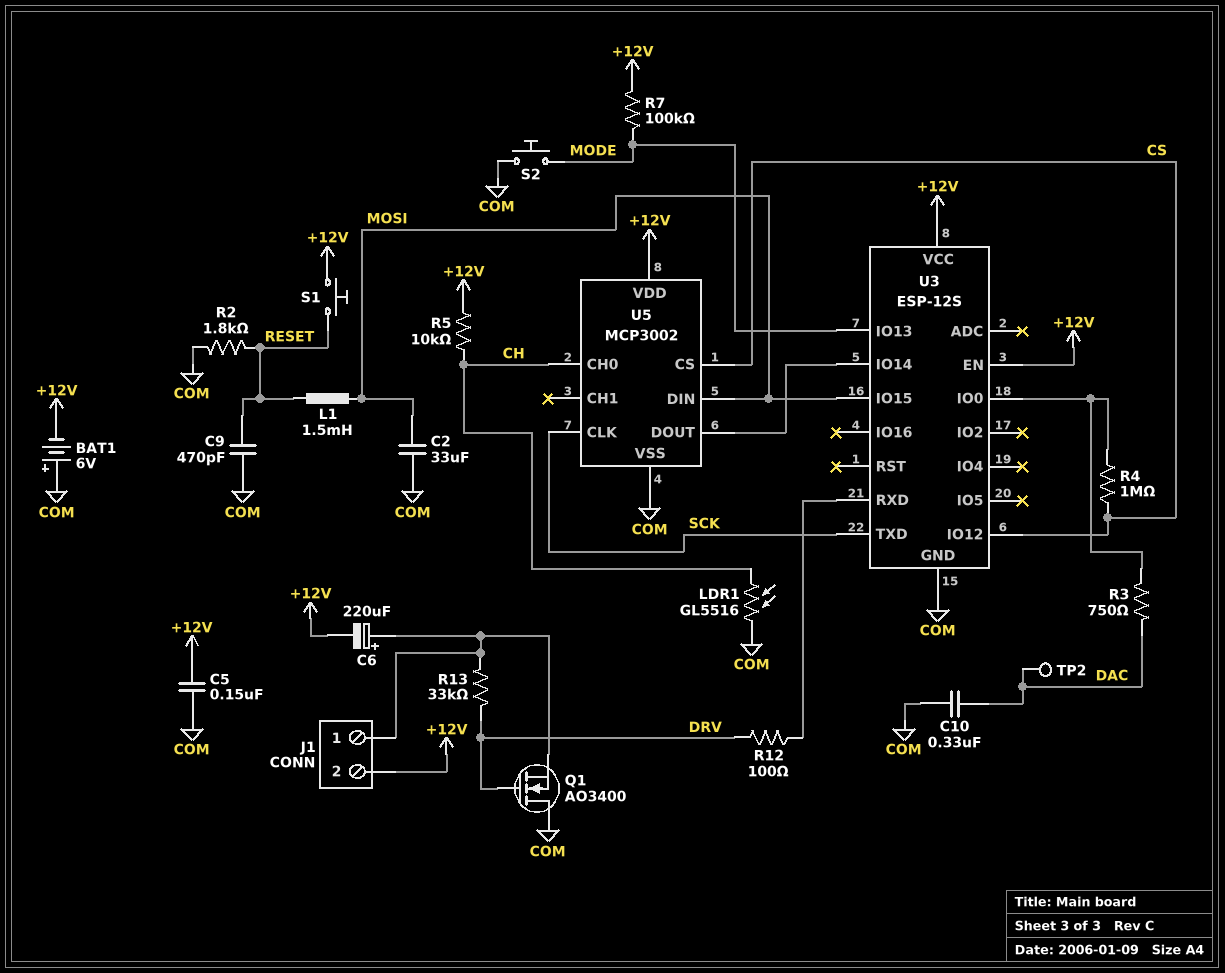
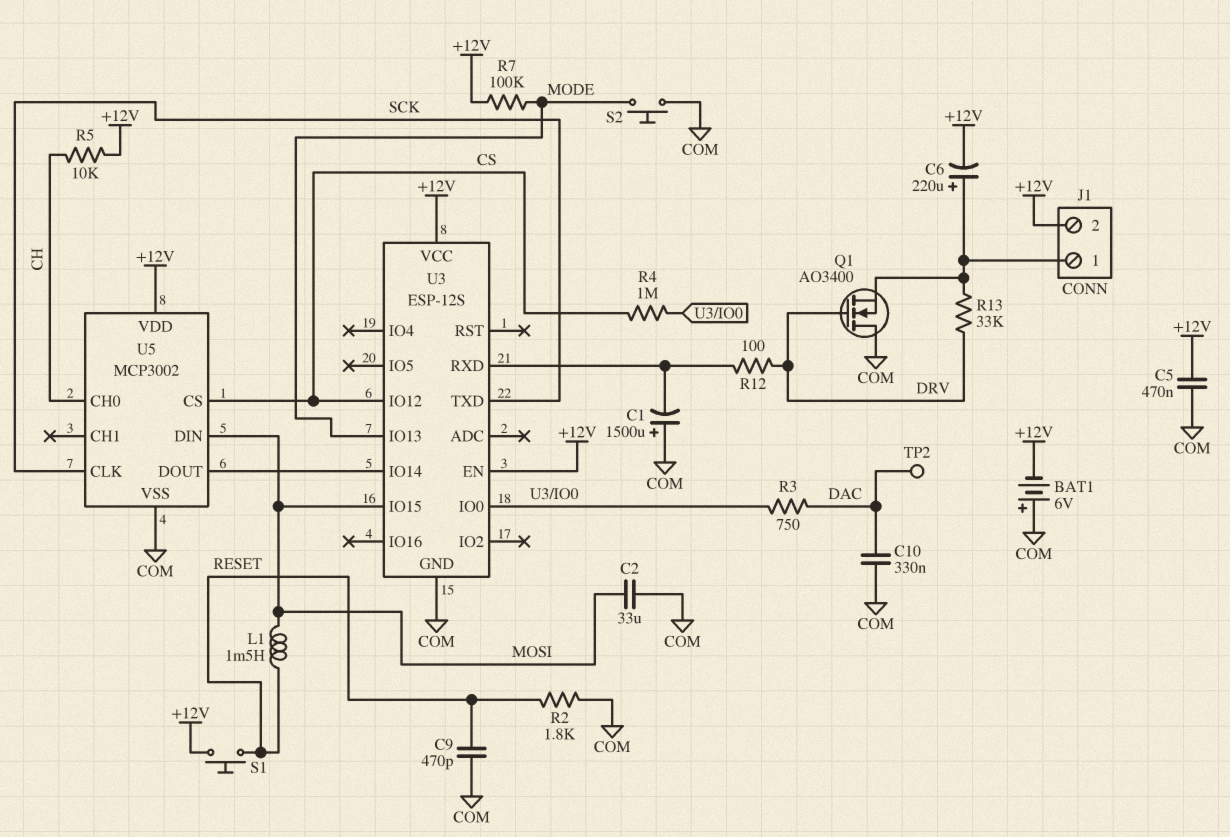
C1: none -> 1500uF (plus COM, minus U3/RXD)
C5: 150nF (+12V, COM) -> 470nF (+12V, COM)
LDR1: GL5516 (CH, COM) -> none

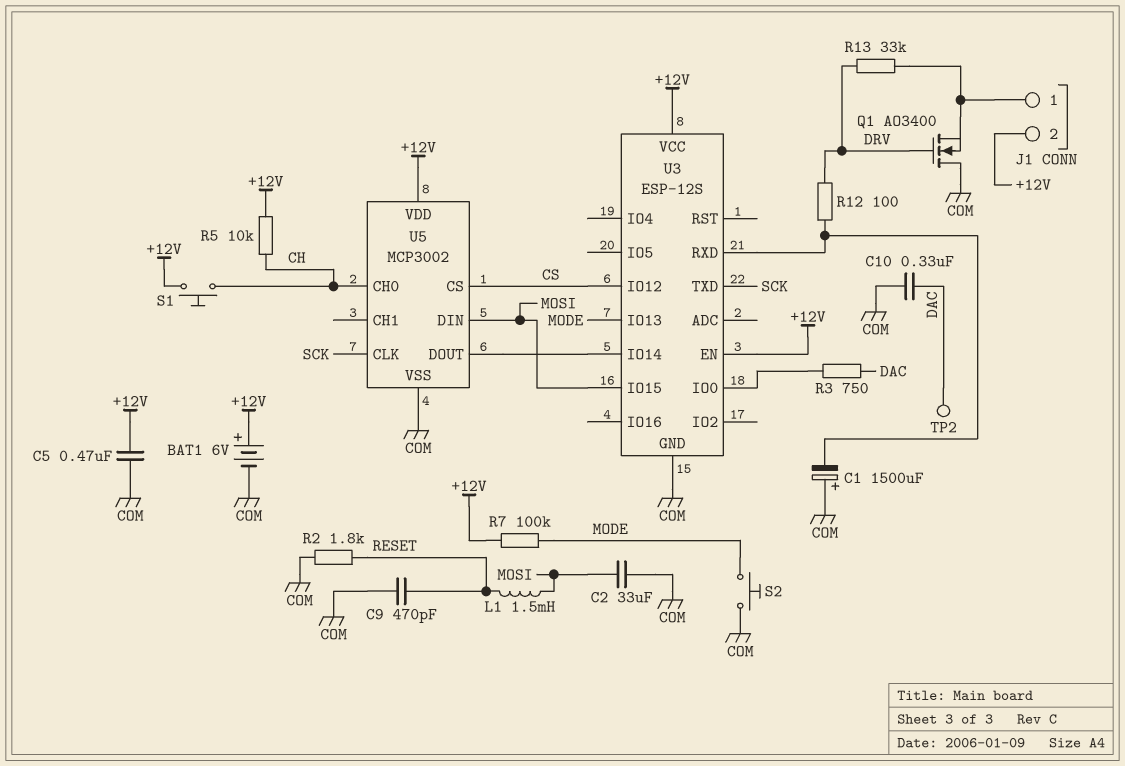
BAT1: 6V (plus COM, minus +12V) -> 6V (plus +12V, minus COM)
C6: 220uF (plus J1/1, minus +12V) -> none
R4: 1M (CS, U3/IO0) -> none
S1: button (+12V, RESET) -> button (+12V, CH)

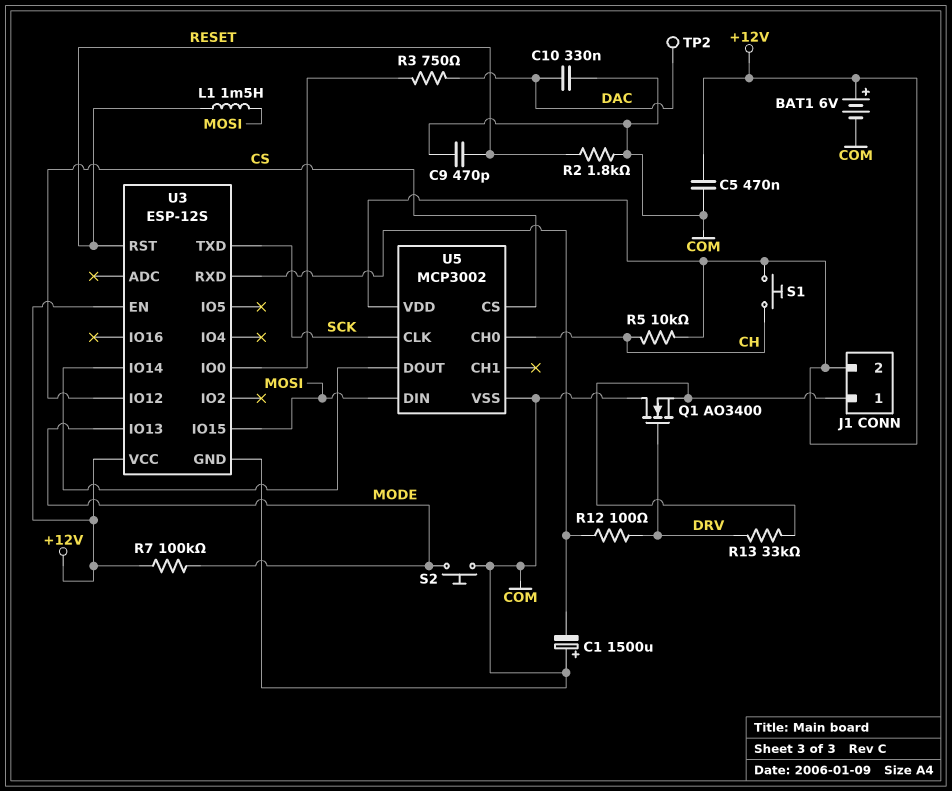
C2: 33uF (COM, MOSI) -> none
U3 pin RST: none -> RESET

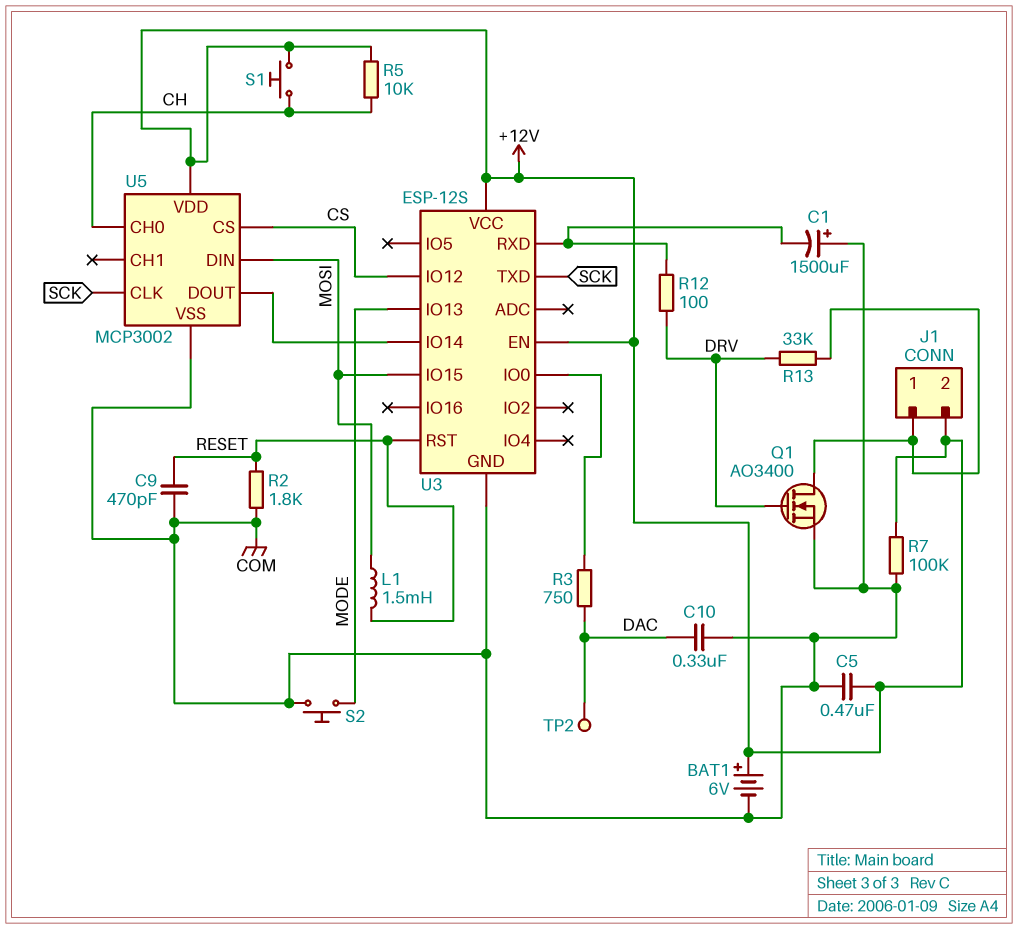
Q1: NMOS AO3400 (G DRV, D COM, S J1/1) -> NMOS AO3400 (G DRV, D J1/1, S COM)
R7: 100k (+12V, MODE) -> 100k (+12V, COM)

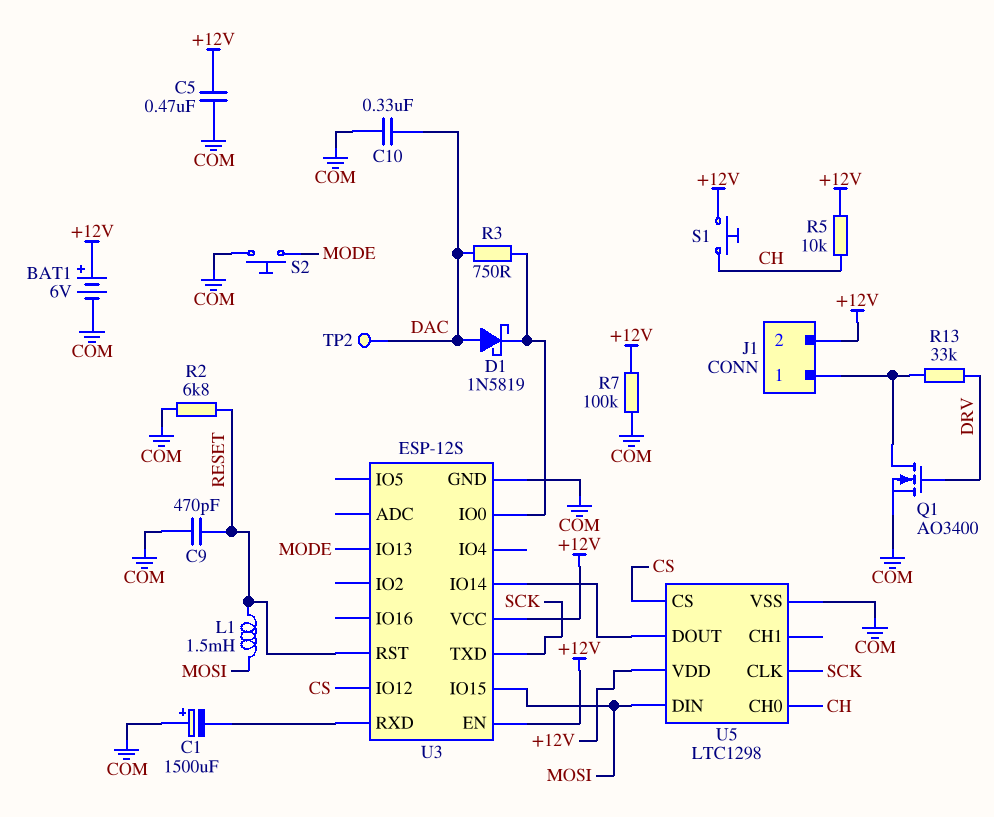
D1: none -> schottky 1N5819 (A DAC, K U3/IO0)
R2: 1.8k (COM, RESET) -> 6.8k (COM, RESET)
R12: 100 (DRV, U3/RXD) -> none
U5: MCP3002 -> LTC1298

